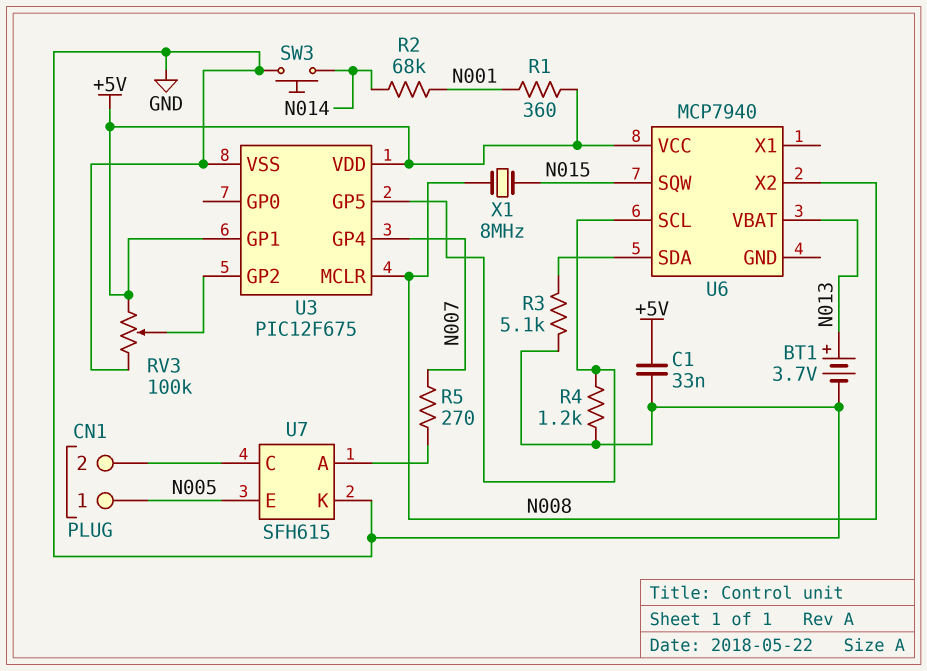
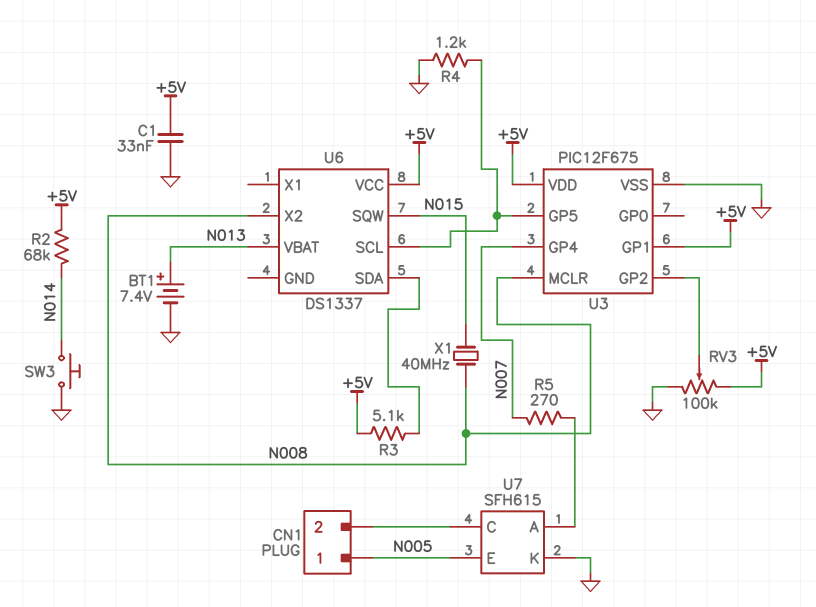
BT1: 3.7V (plus N013, minus GND) -> 7.4V (plus N013, minus GND)
R1: 360 (+5V, N001) -> none
R2: 68k (N001, N014) -> 68k (+5V, N014)
R3: 5.1k (GND, U6/SDA) -> 5.1k (+5V, U6/SDA)
U6: MCP7940 -> DS1337
X1: 8MHz (N008, N015) -> 40MHz (N008, N015)

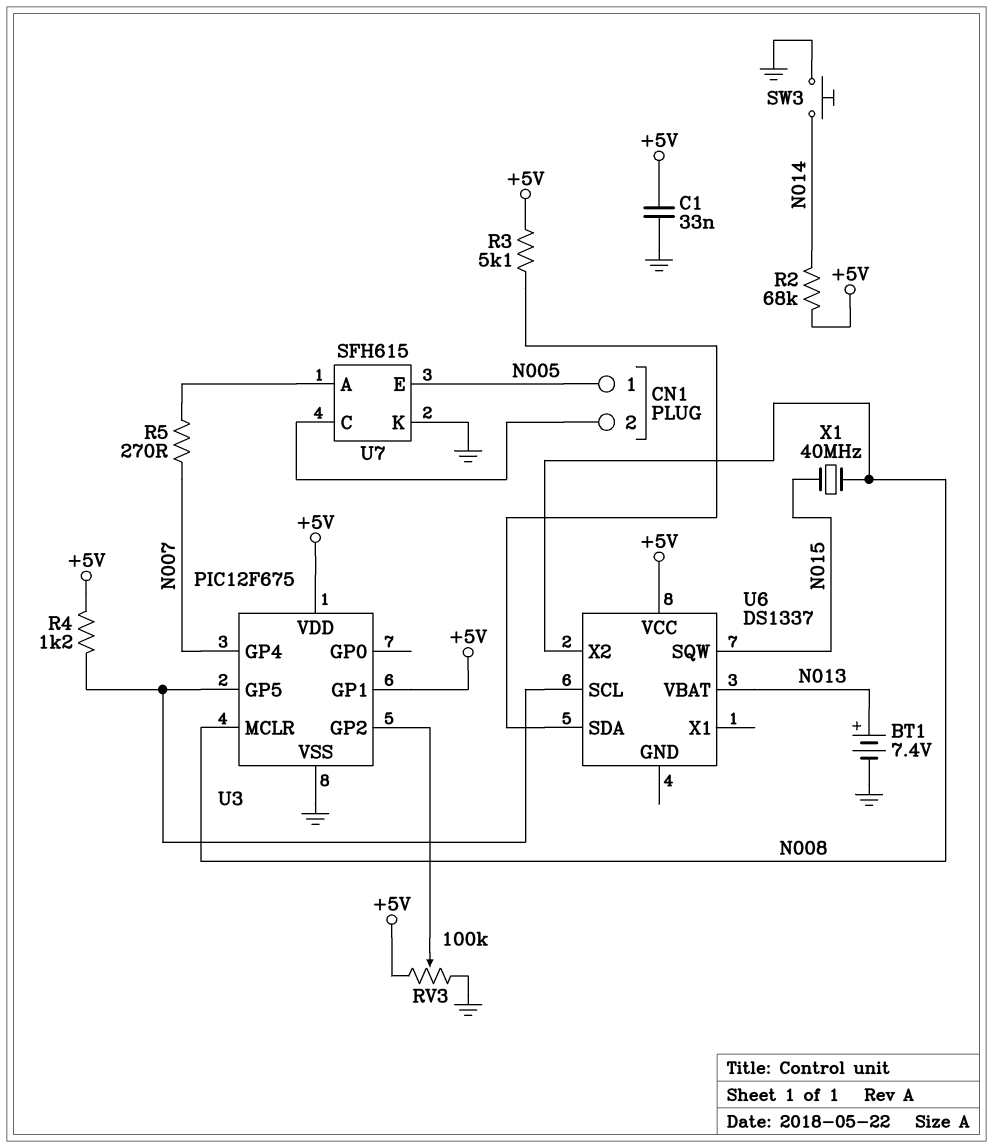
R4: 1.2k (GND, U3/GP5) -> 1.2k (+5V, U3/GP5)

